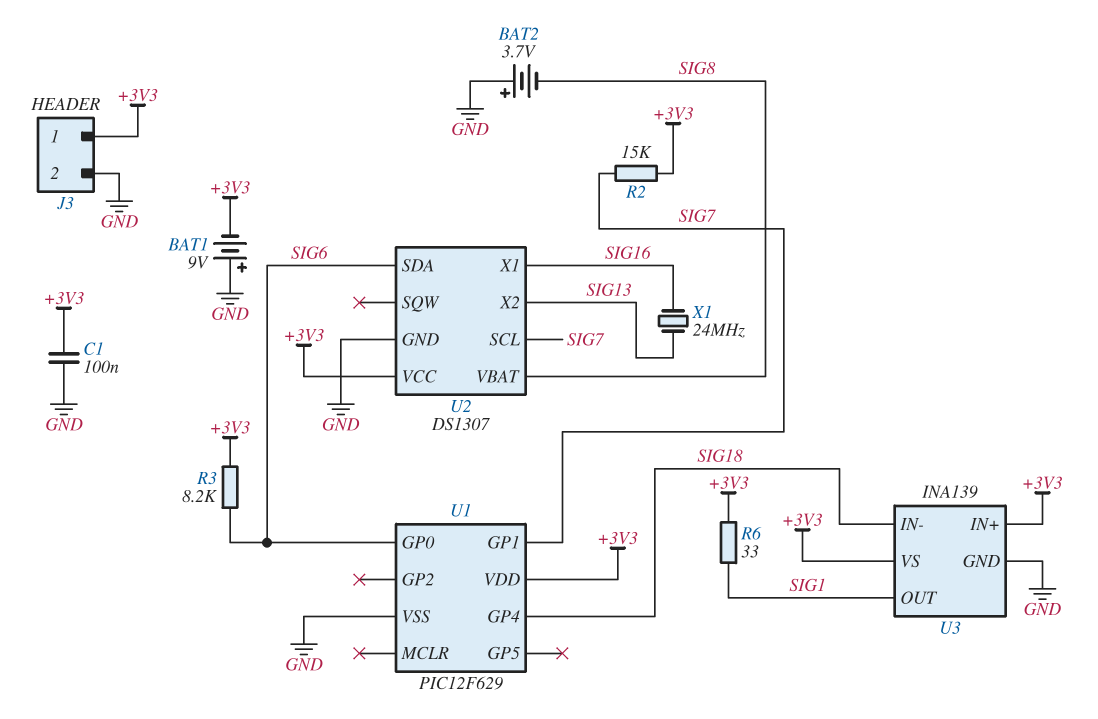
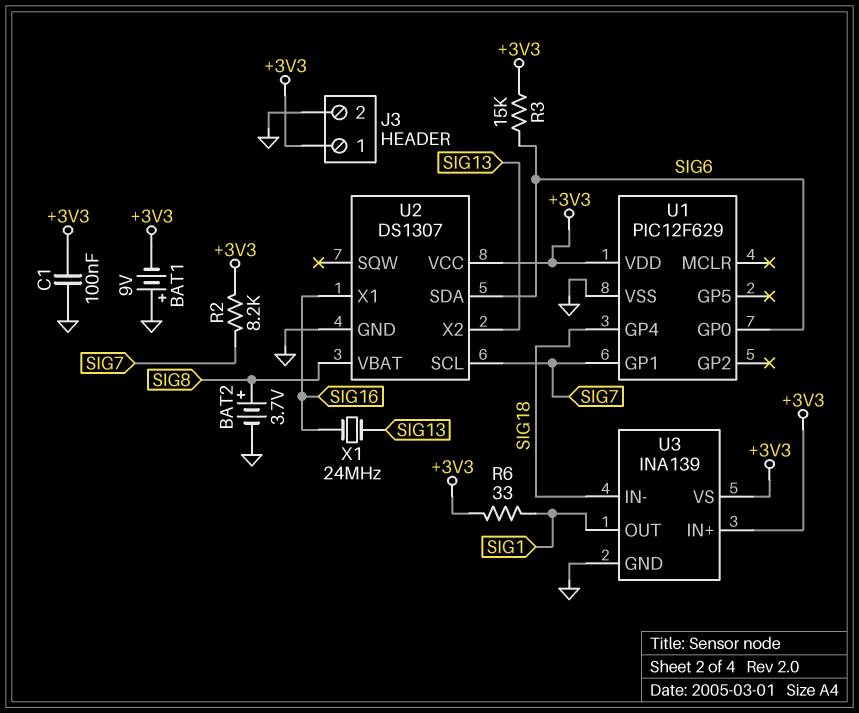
BAT2: 3.7V (plus GND, minus SIG8) -> 3.7V (plus SIG8, minus GND)
R2: 15k (+3V3, SIG7) -> 8.2k (+3V3, SIG7)
R3: 8.2k (+3V3, SIG6) -> 15k (+3V3, SIG6)

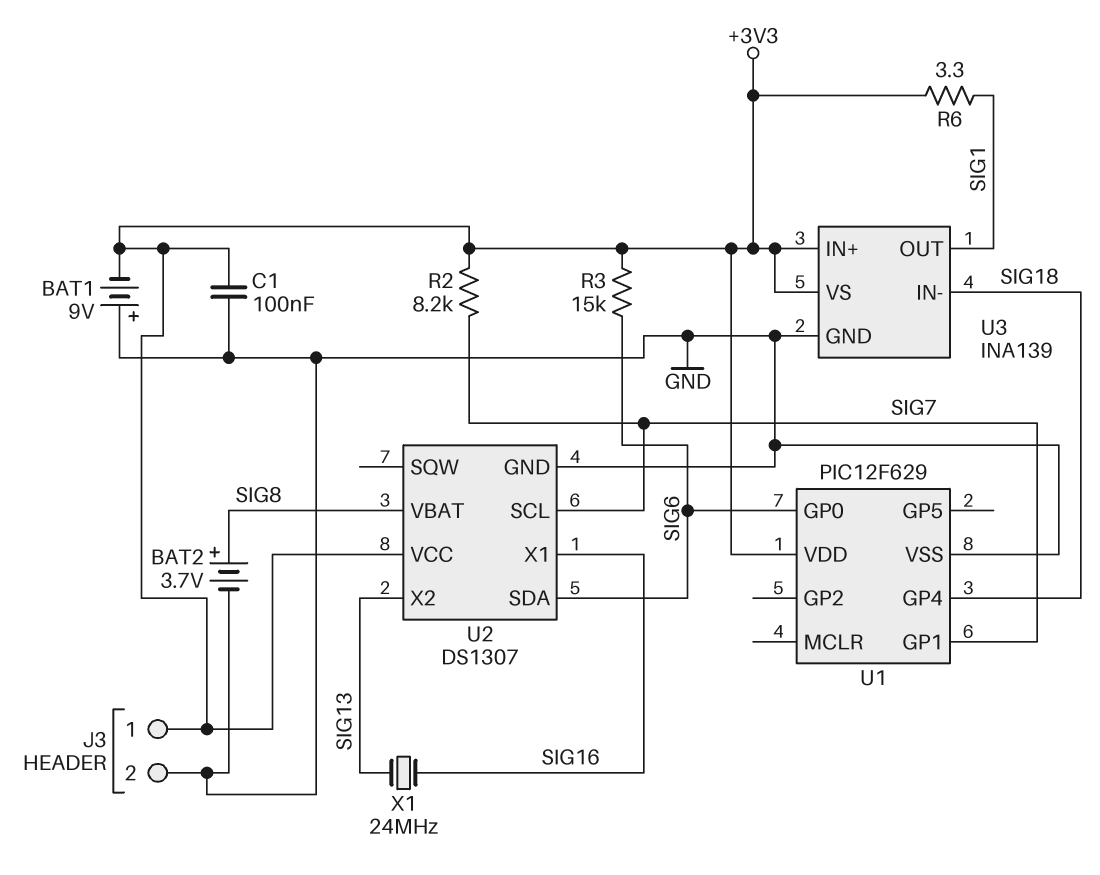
R6: 33 (+3V3, SIG1) -> 3.3 (+3V3, SIG1)

